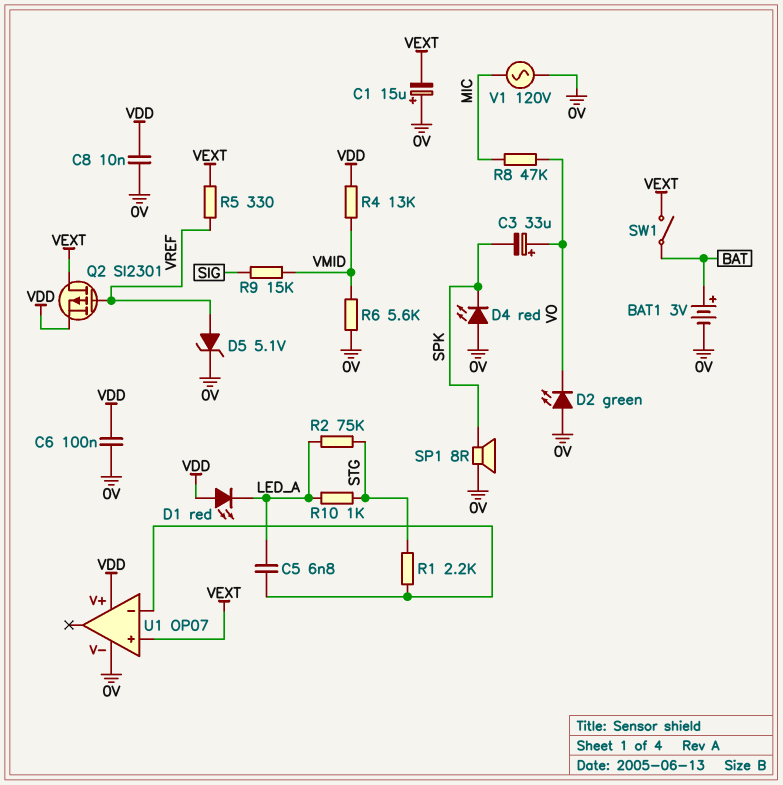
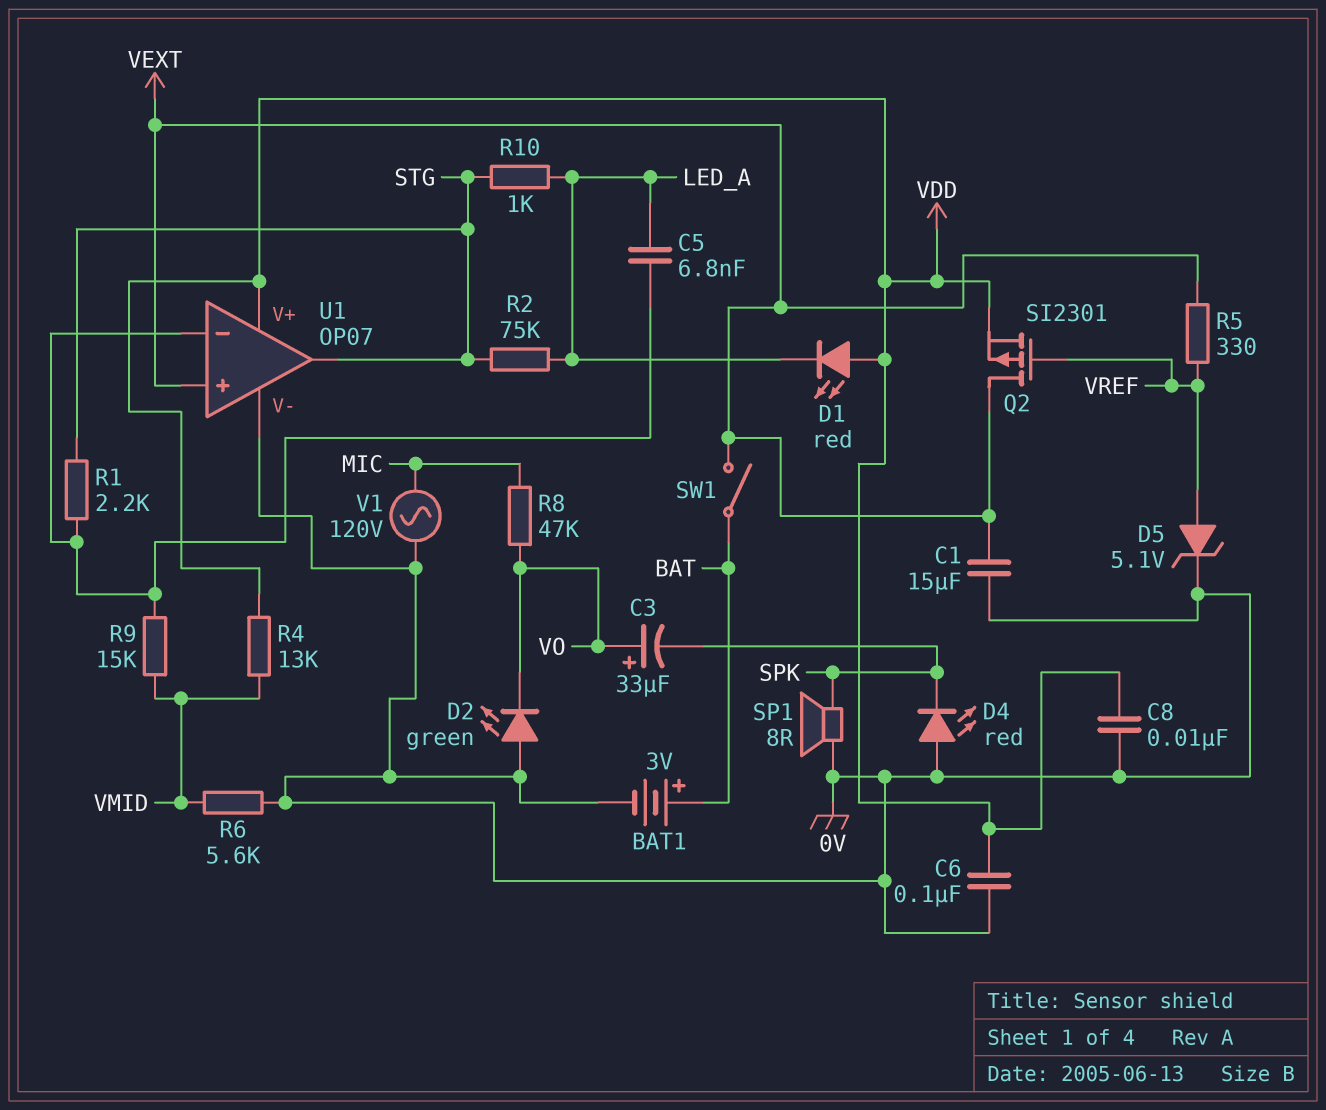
C1: 15uF (plus 0V, minus VEXT) -> 15uF (0V, VEXT)
R9: 15k (SIG, VMID) -> 15k (U1/in-, VMID)
U1 pin out: none -> STG

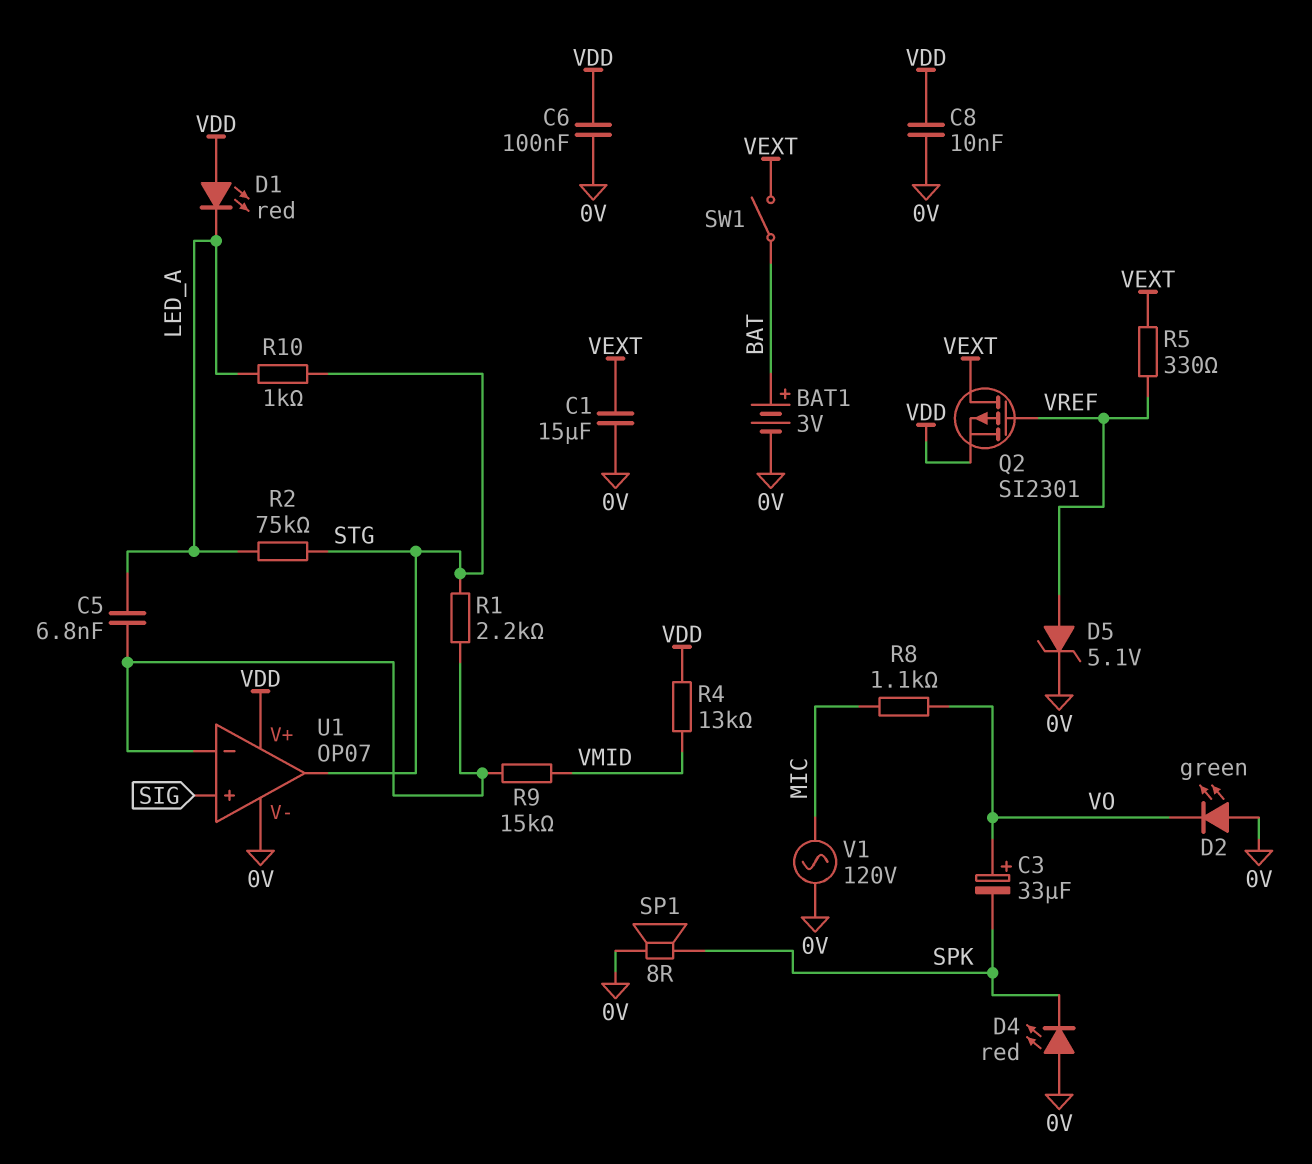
R6: 5.6k (0V, VMID) -> none
R8: 47k (MIC, VO) -> 1.1k (MIC, VO)
U1 pin in+: VEXT -> SIG

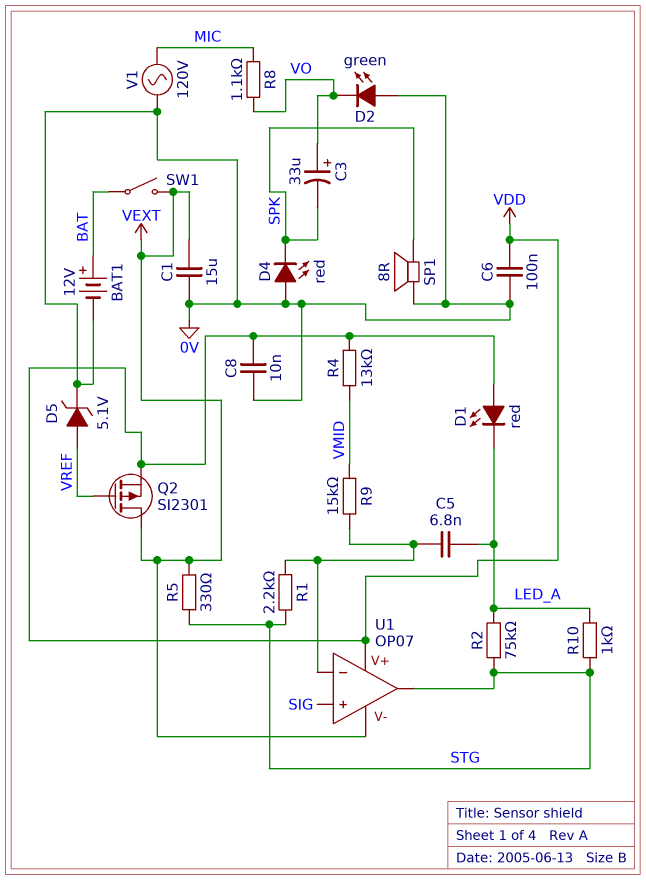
BAT1: 3V (plus BAT, minus 0V) -> 12V (plus BAT, minus 0V)
R5: 330 (VEXT, VREF) -> 330 (STG, VEXT)
U1 pin V-: 0V -> VEXT

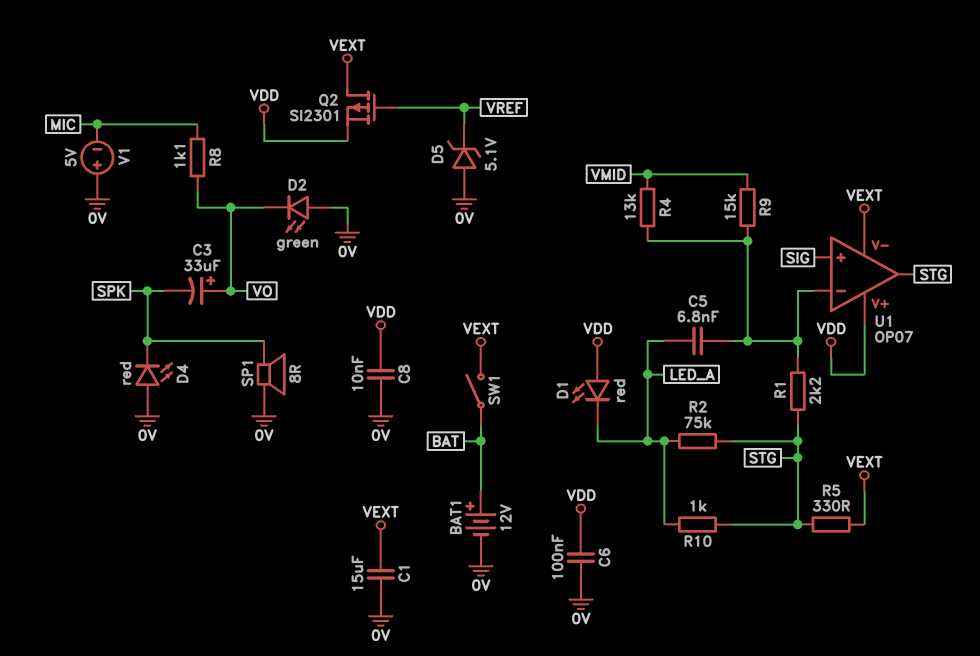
D5: zener 5.1V (A VREF, K 0V) -> zener 5.1V (A 0V, K VREF)
R4: 13k (VDD, VMID) -> 13k (U1/in-, VMID)
V1: AC 120V (0V, MIC) -> 5V (plus 0V, minus MIC)

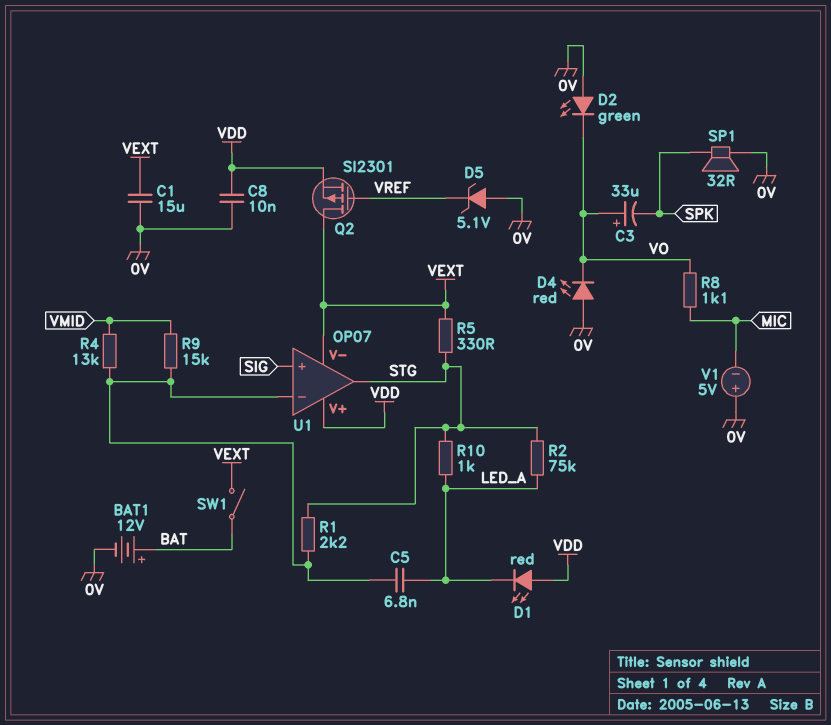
C6: 100nF (0V, VDD) -> none
D4: LED red (A 0V, K SPK) -> LED red (A 0V, K VO)
SP1: speaker 8R (0V, SPK) -> speaker 32R (0V, SPK)

